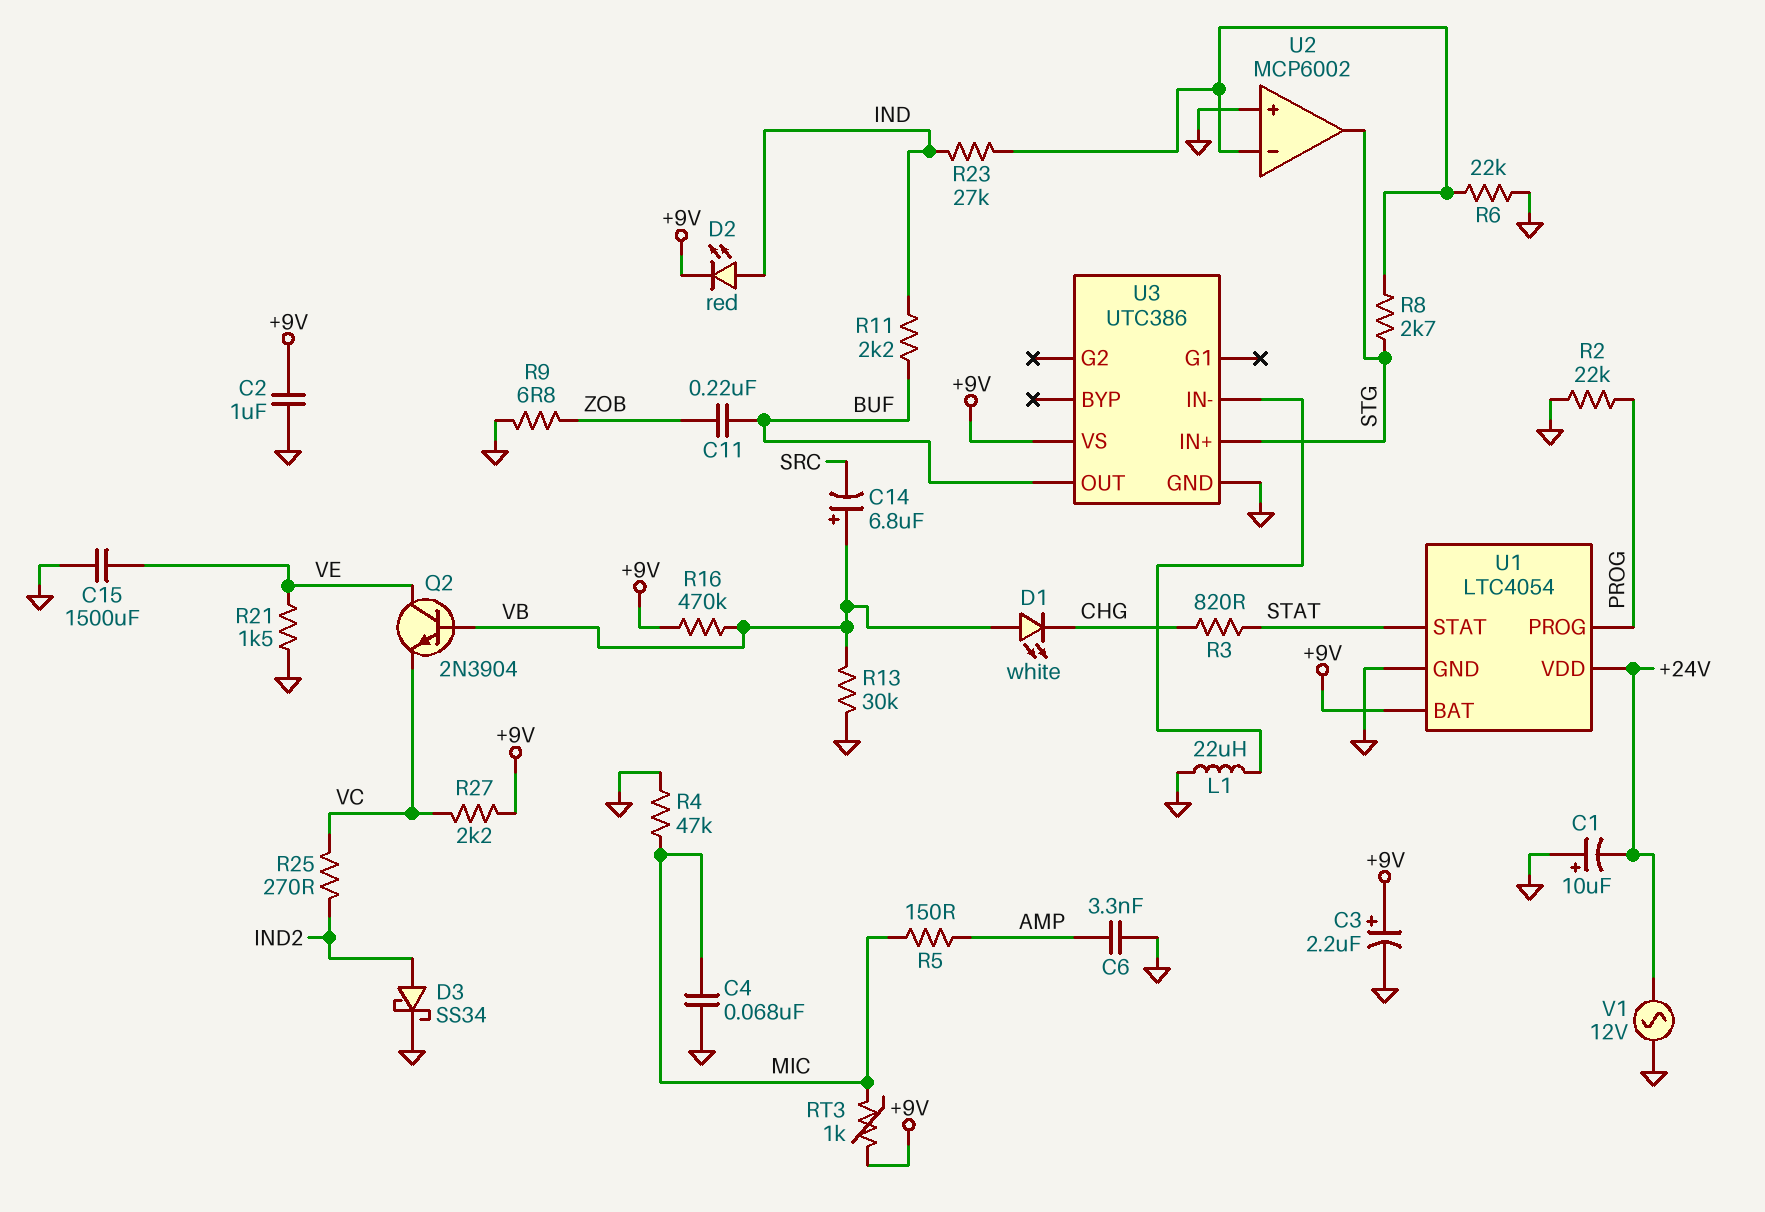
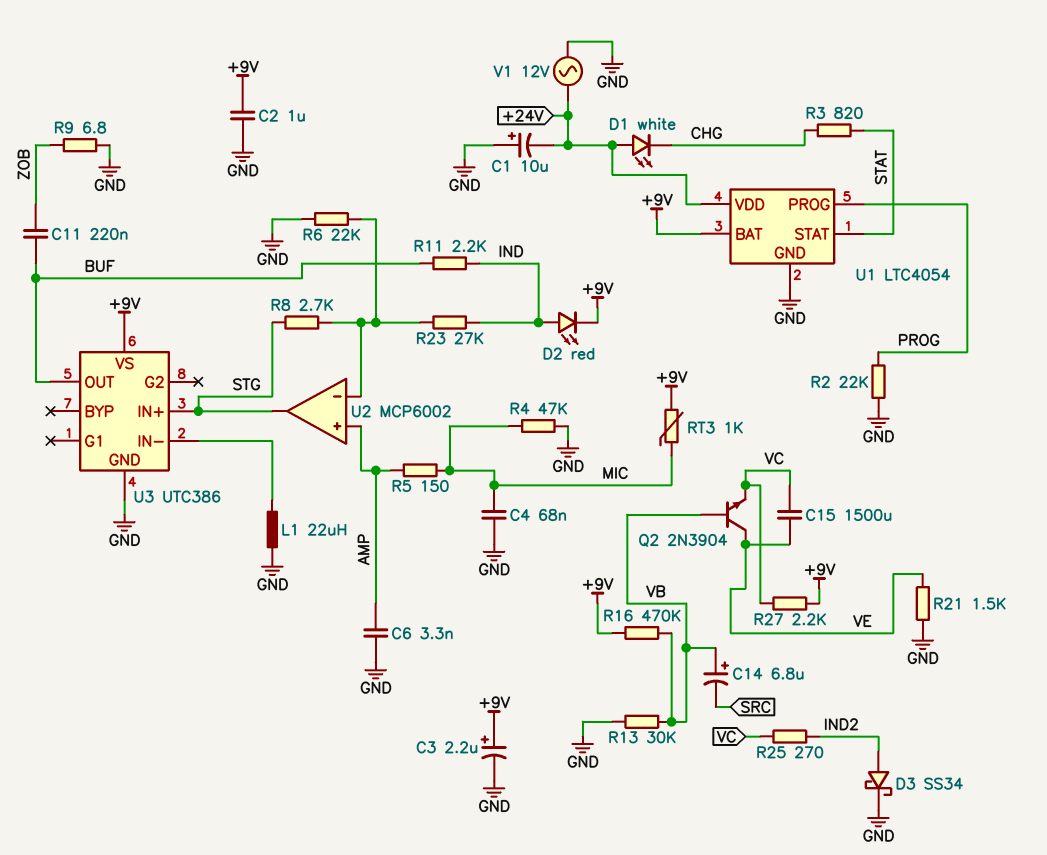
C15: 1500uF (GND, VE) -> 1500uF (VC, VE)
D1: LED white (A VB, K CHG) -> LED white (A +24V, K CHG)
U2 pin in+: GND -> AMP

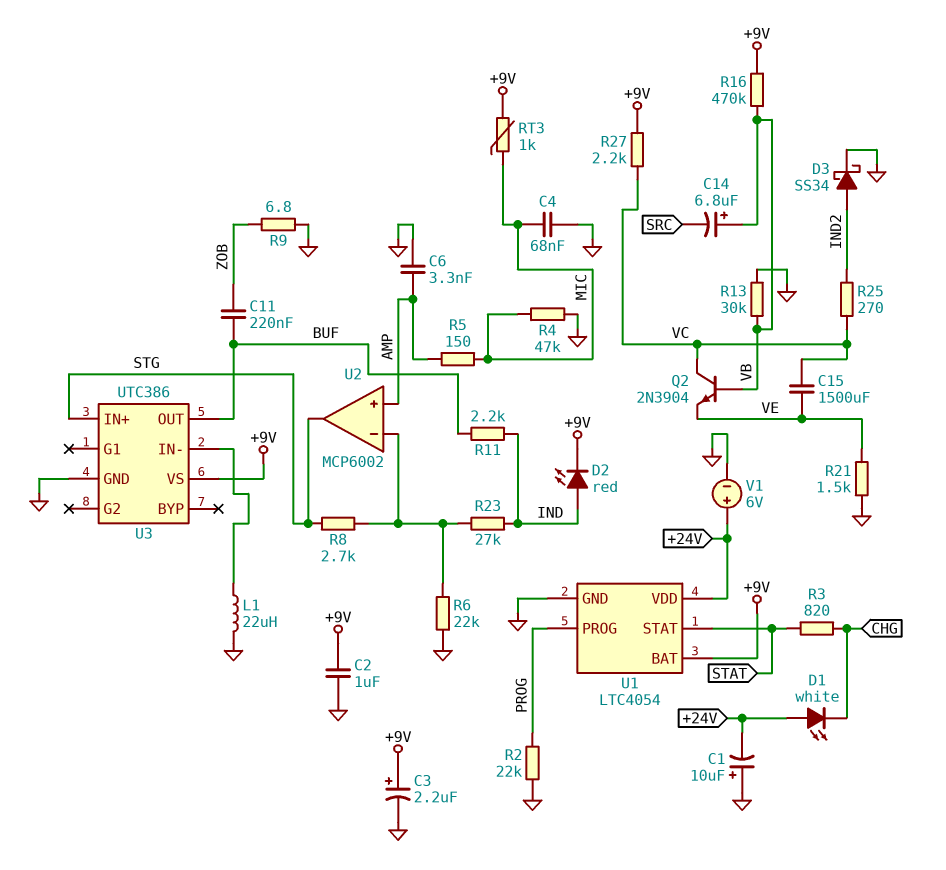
Q2: NPN 2N3904 (B VB, C VE, E VC) -> NPN 2N3904 (B VB, C VC, E VE)
V1: AC 12V (+24V, GND) -> 6V (plus +24V, minus GND)

